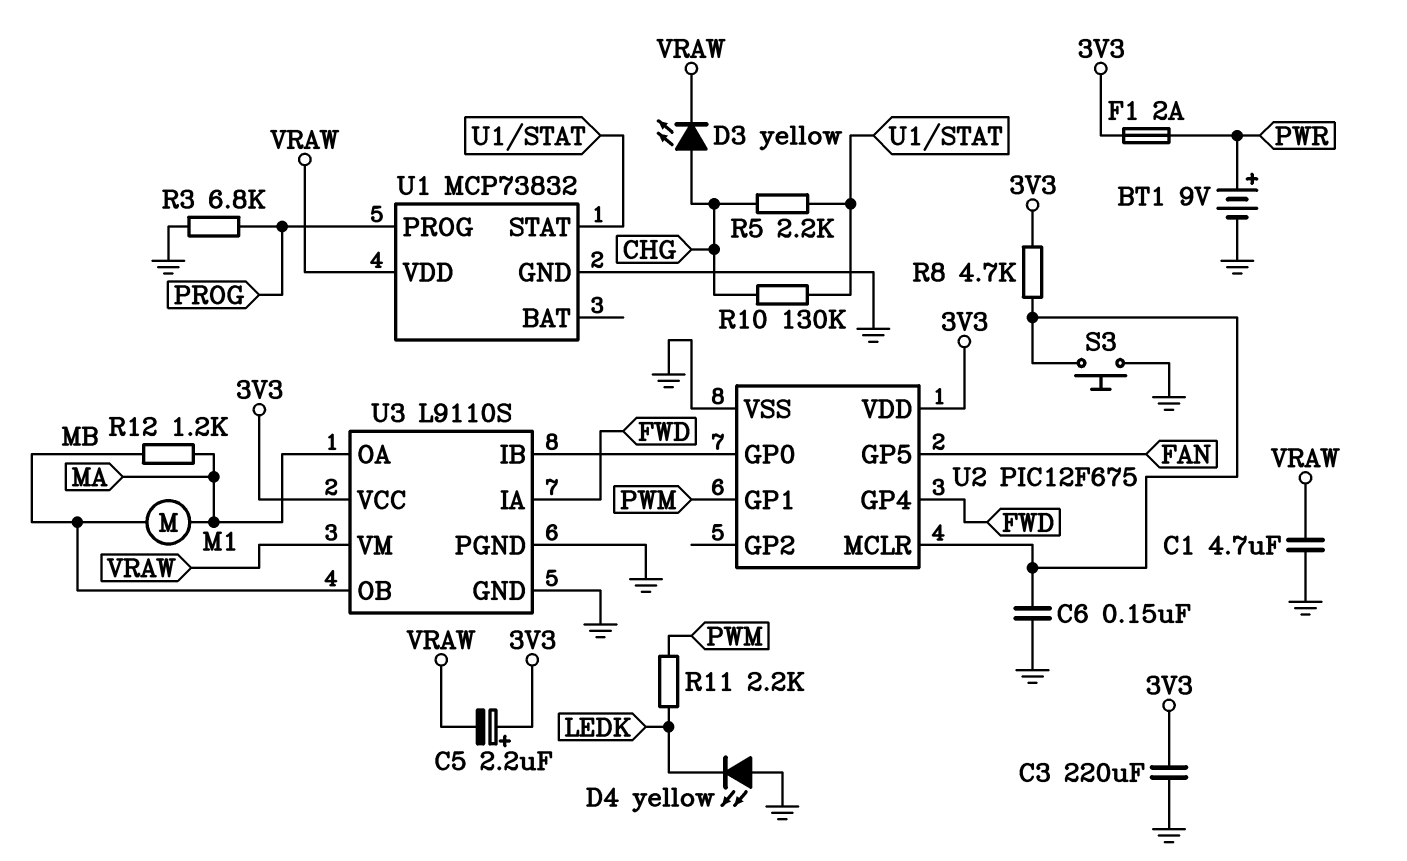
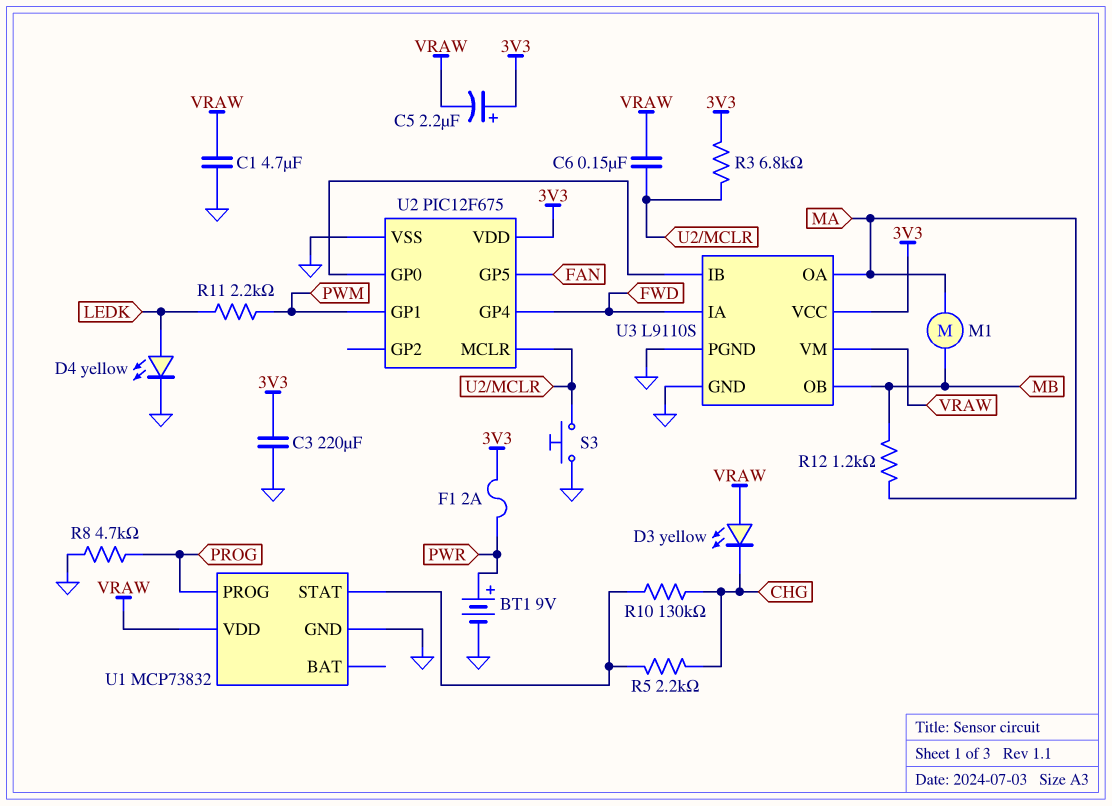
C6: 150nF (GND, U2/MCLR) -> 150nF (U2/MCLR, VRAW)
D3: LED yellow (A CHG, K VRAW) -> LED yellow (A VRAW, K CHG)
D4: LED yellow (A GND, K LEDK) -> LED yellow (A LEDK, K GND)
R3: 6.8k (GND, PROG) -> 6.8k (3V3, U2/MCLR)
R8: 4.7k (3V3, U2/MCLR) -> 4.7k (GND, PROG)

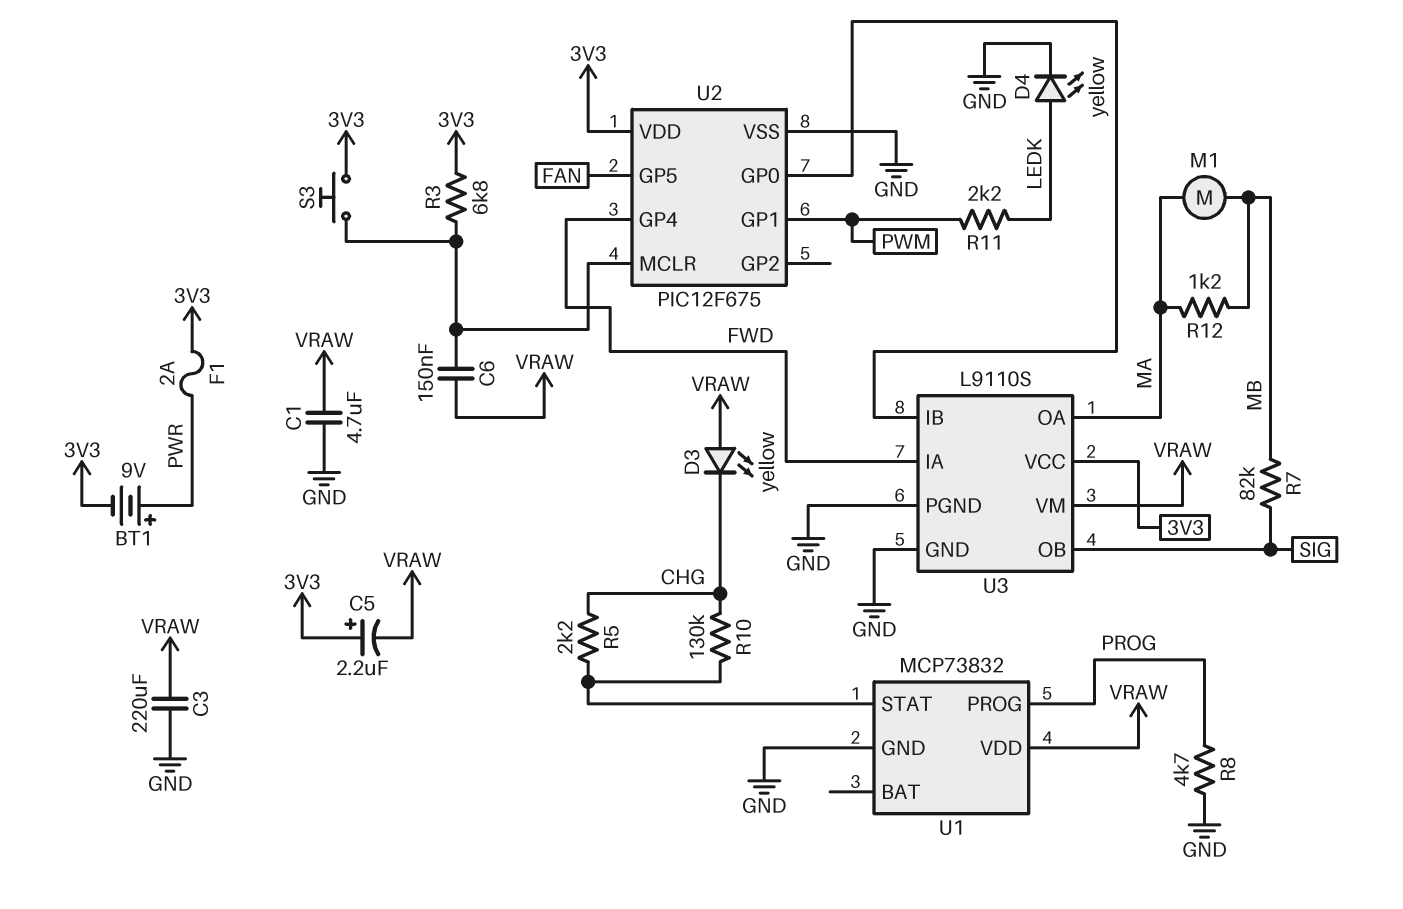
BT1: 9V (plus PWR, minus GND) -> 9V (plus PWR, minus 3V3)
C3: 220uF (3V3, GND) -> 220uF (GND, VRAW)
R7: none -> 82k (MB, SIG)
S3: button (GND, U2/MCLR) -> button (3V3, U2/MCLR)
U3 pin OB: MB -> SIG

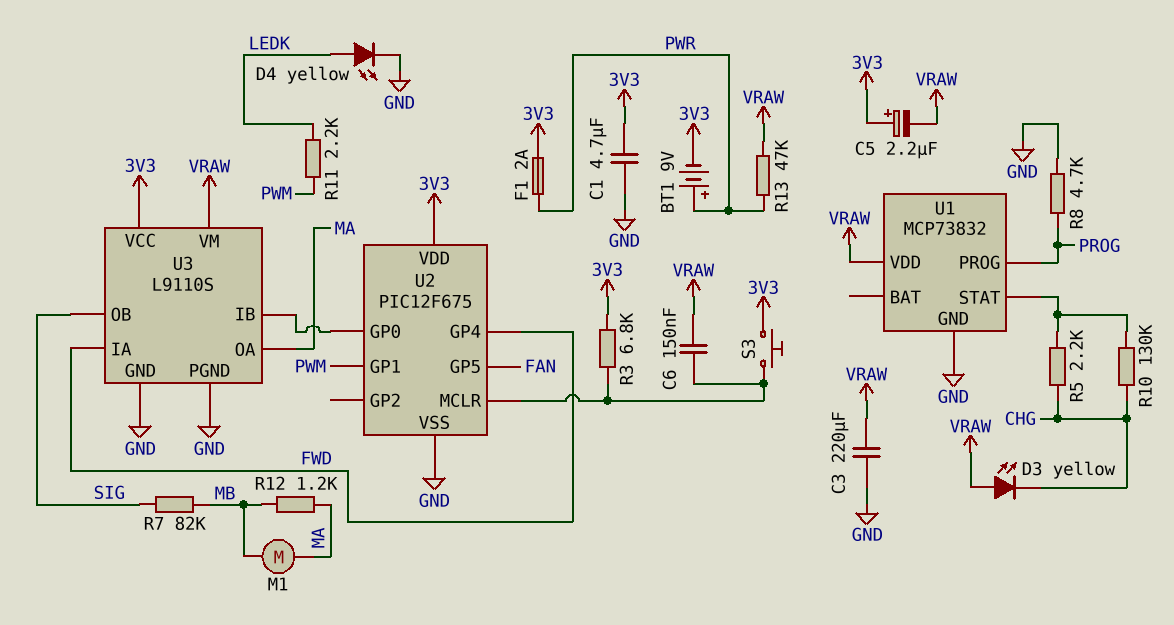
C1: 4.7uF (GND, VRAW) -> 4.7uF (3V3, GND)
R13: none -> 47k (PWR, VRAW)

